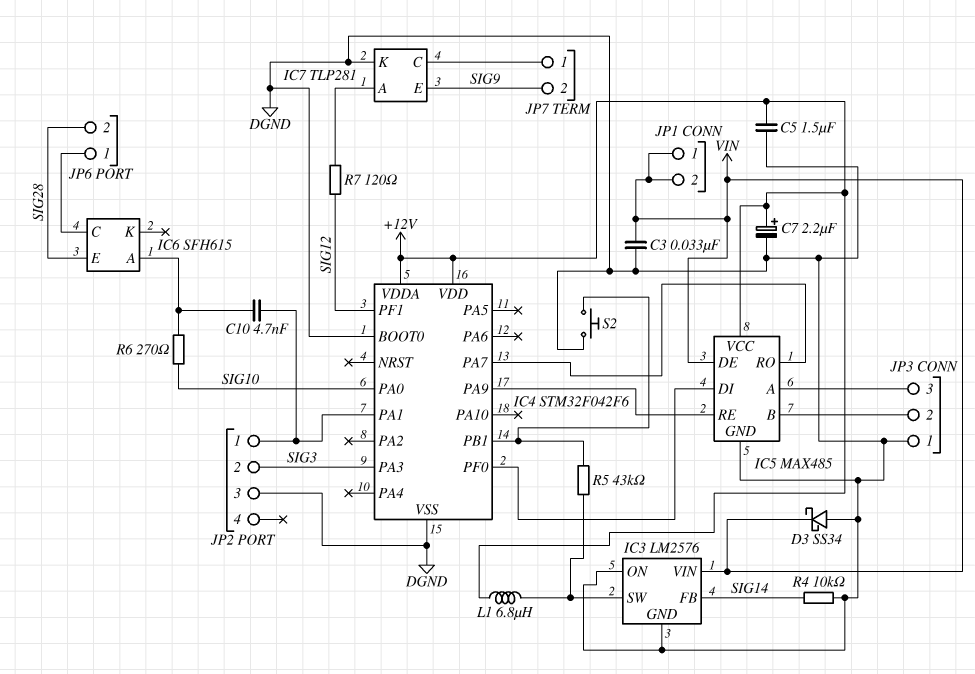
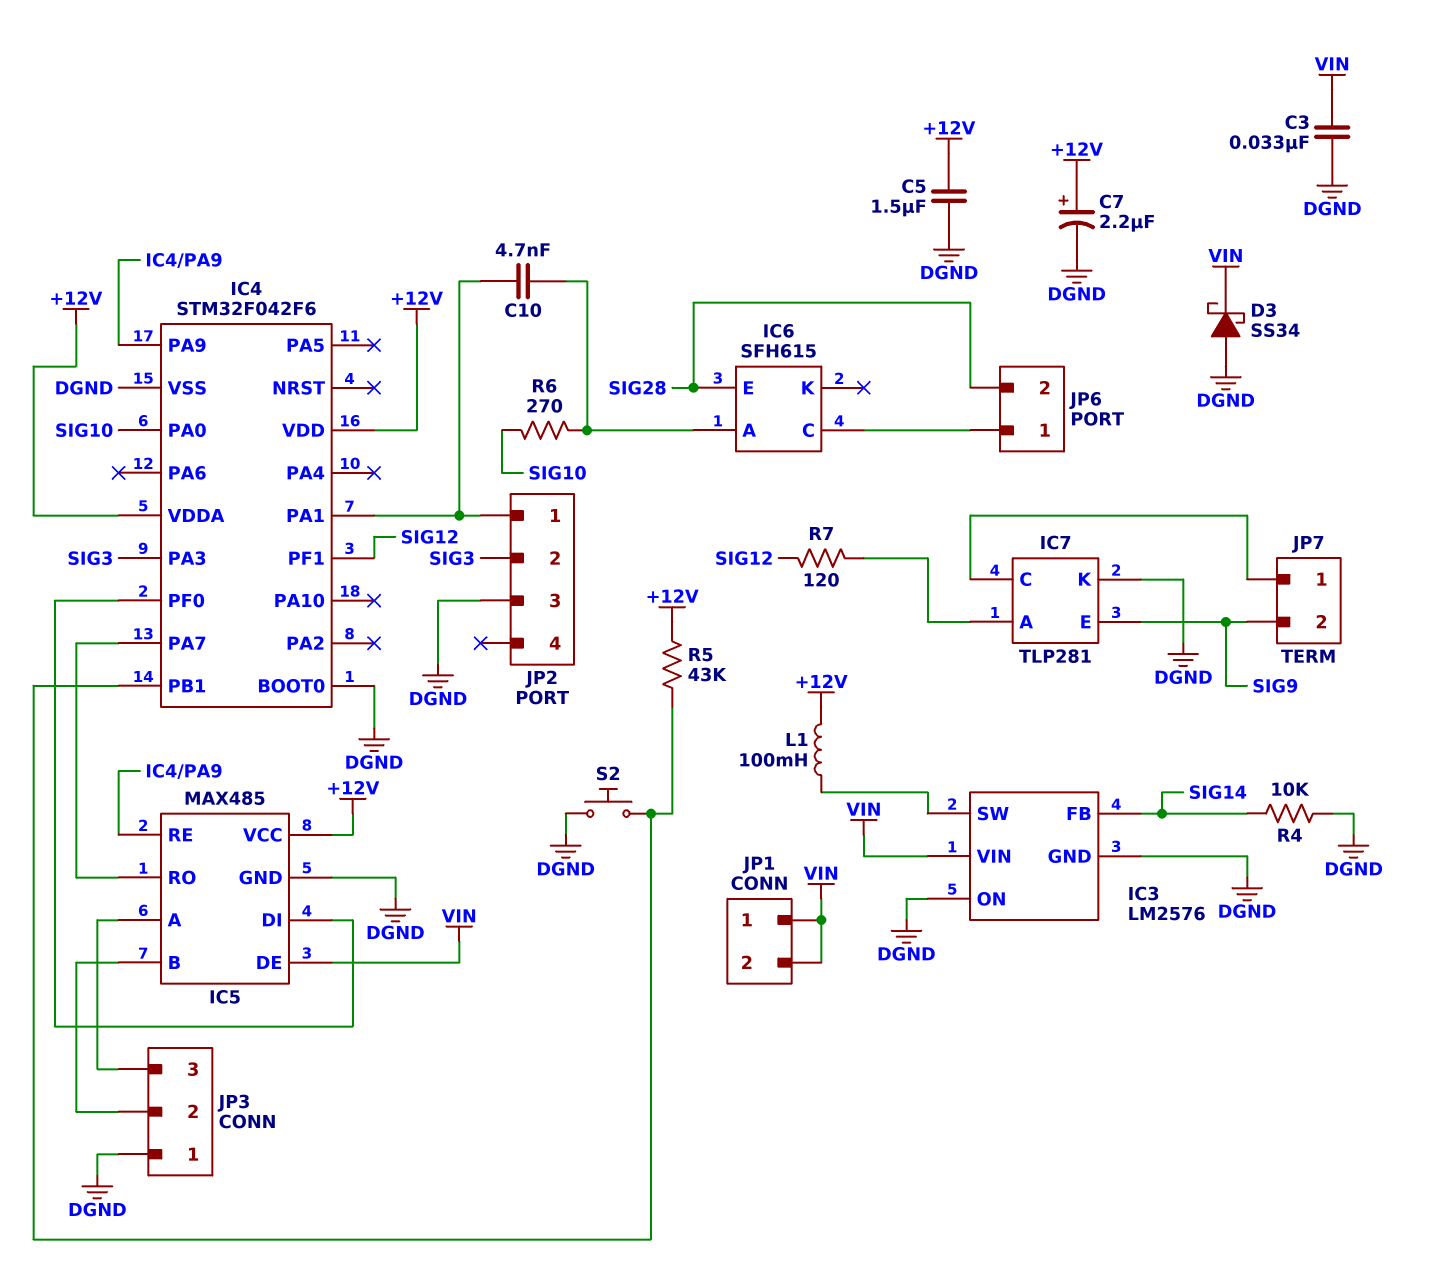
L1: 6.8uH (+12V, IC3/SW) -> 100mH (+12V, IC3/SW)
R5: 43k (IC3/SW, IC4/PB1) -> 43k (+12V, IC4/PB1)

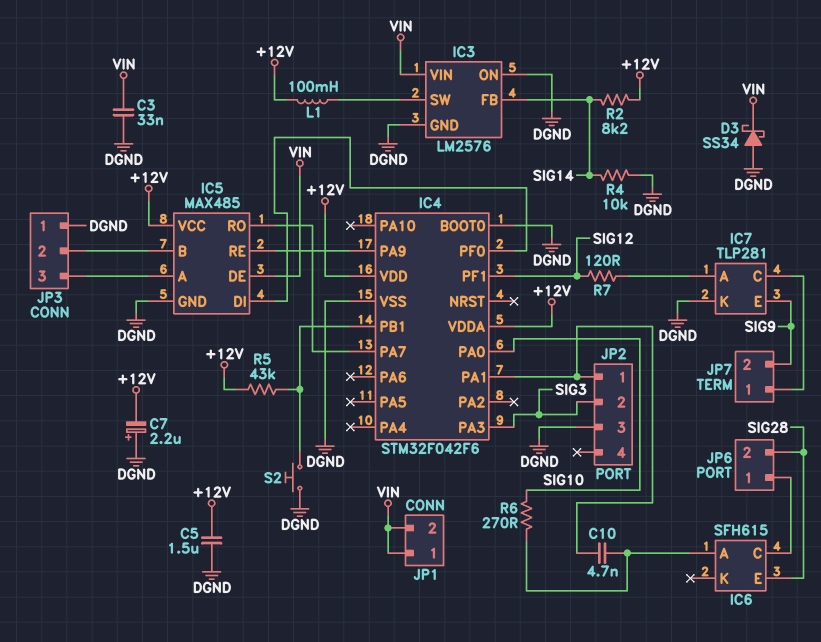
C7: 2.2uF (plus +12V, minus DGND) -> 2.2uF (plus DGND, minus +12V)
R2: none -> 8.2k (+12V, SIG14)

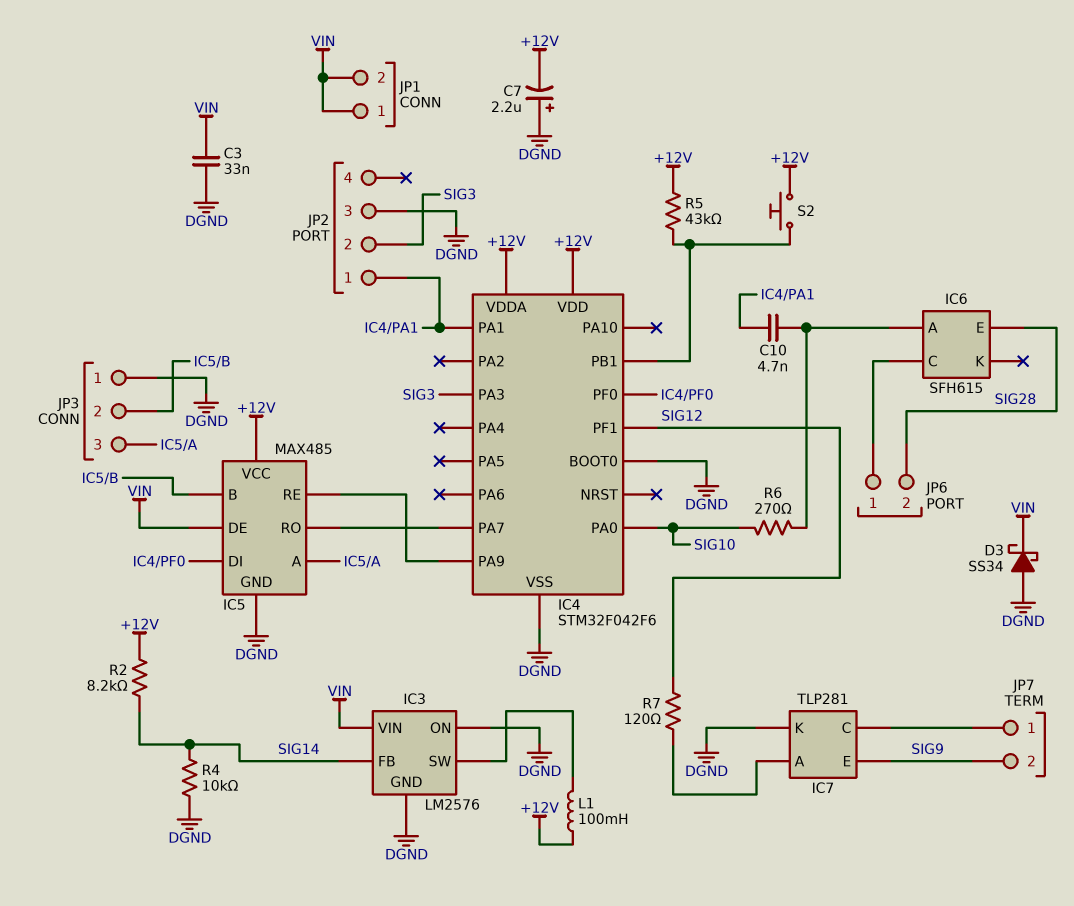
C5: 1.5uF (+12V, DGND) -> none
S2: button (DGND, IC4/PB1) -> button (+12V, IC4/PB1)

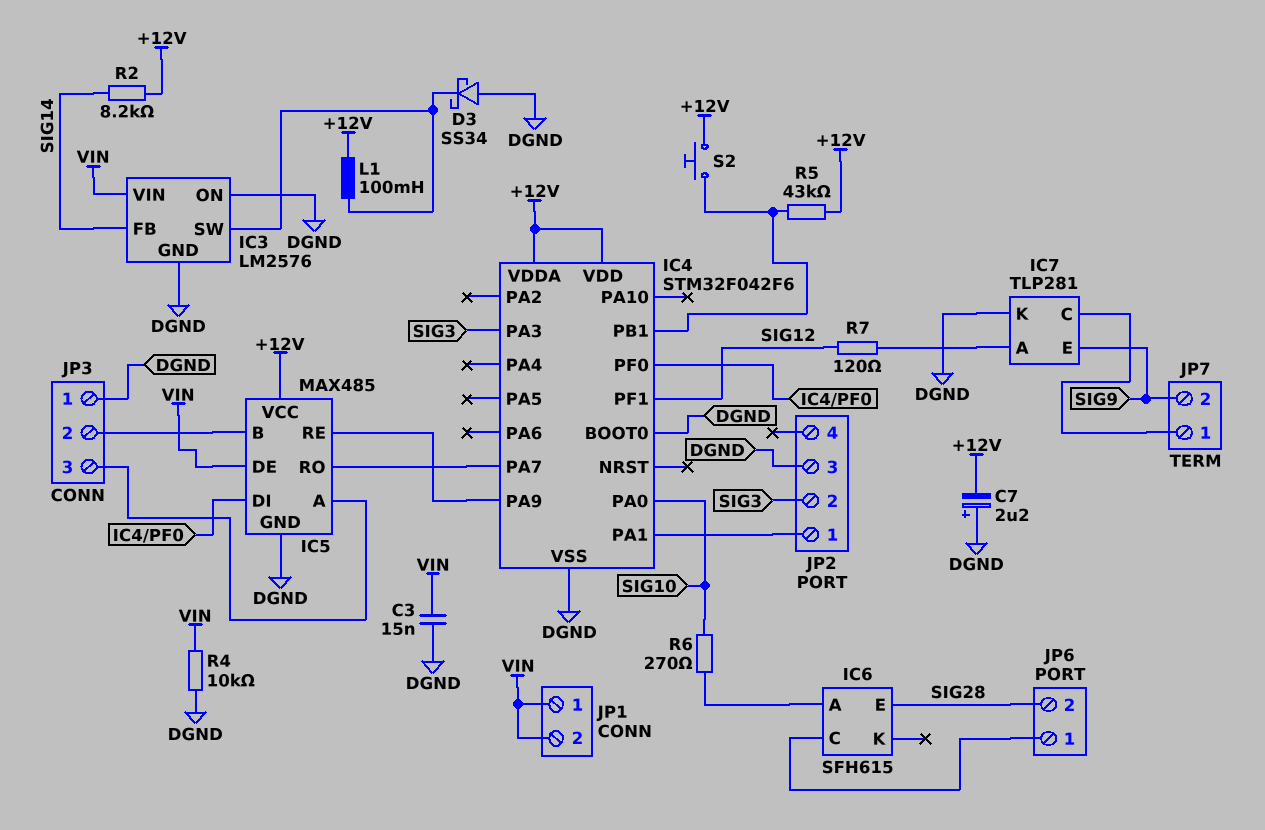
C3: 33nF (DGND, VIN) -> 15nF (DGND, VIN)
C10: 4.7nF (IC4/PA1, IC6/A) -> none
D3: schottky SS34 (A DGND, K VIN) -> schottky SS34 (A DGND, K IC3/SW)
R4: 10k (DGND, SIG14) -> 10k (DGND, VIN)

